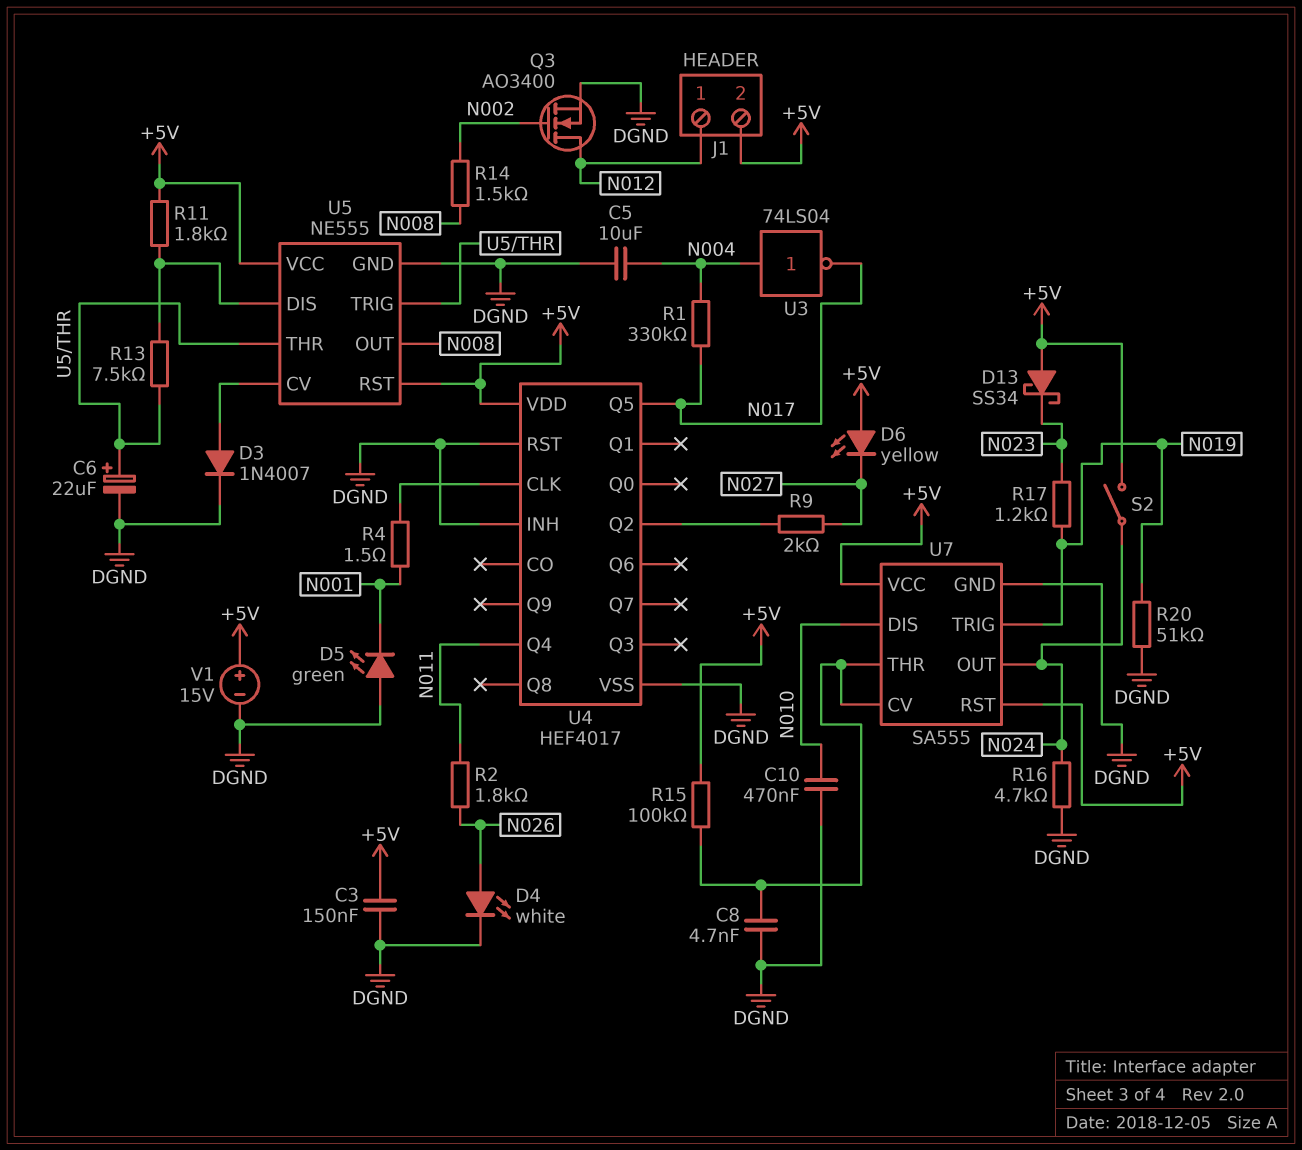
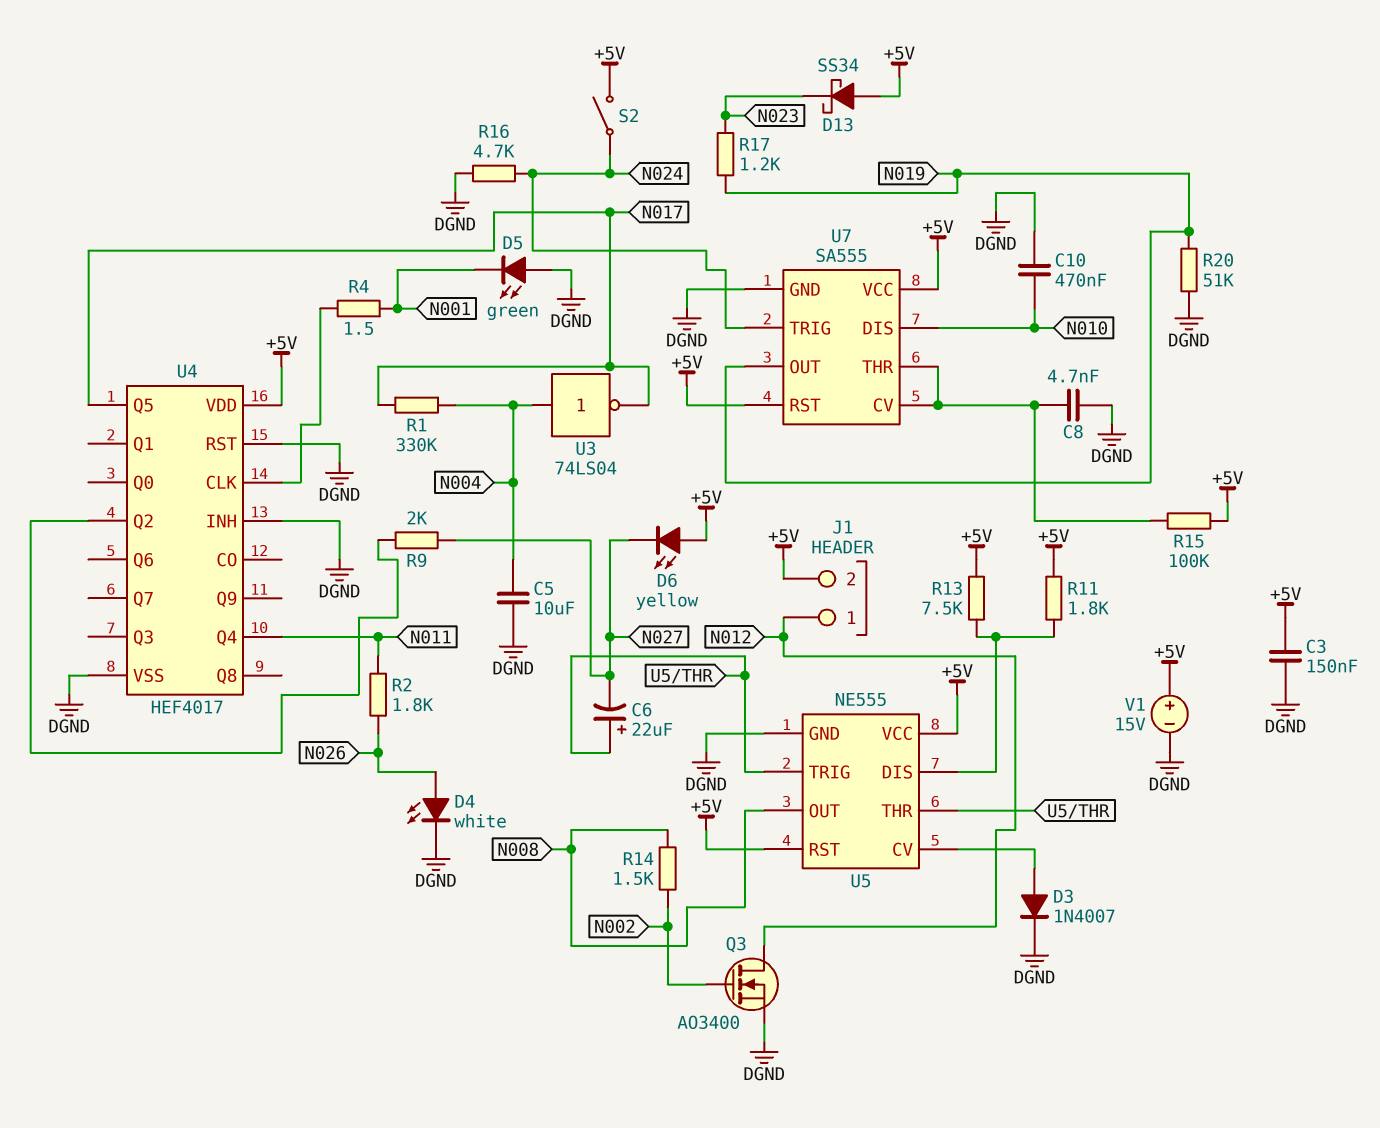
C6: 22uF (plus U5/THR, minus DGND) -> 22uF (plus U5/THR, minus N027)
R13: 7.5k (U5/DIS, U5/THR) -> 7.5k (+5V, U5/DIS)
U7 pin OUT: N024 -> N019
U7 pin TRIG: N019 -> N024

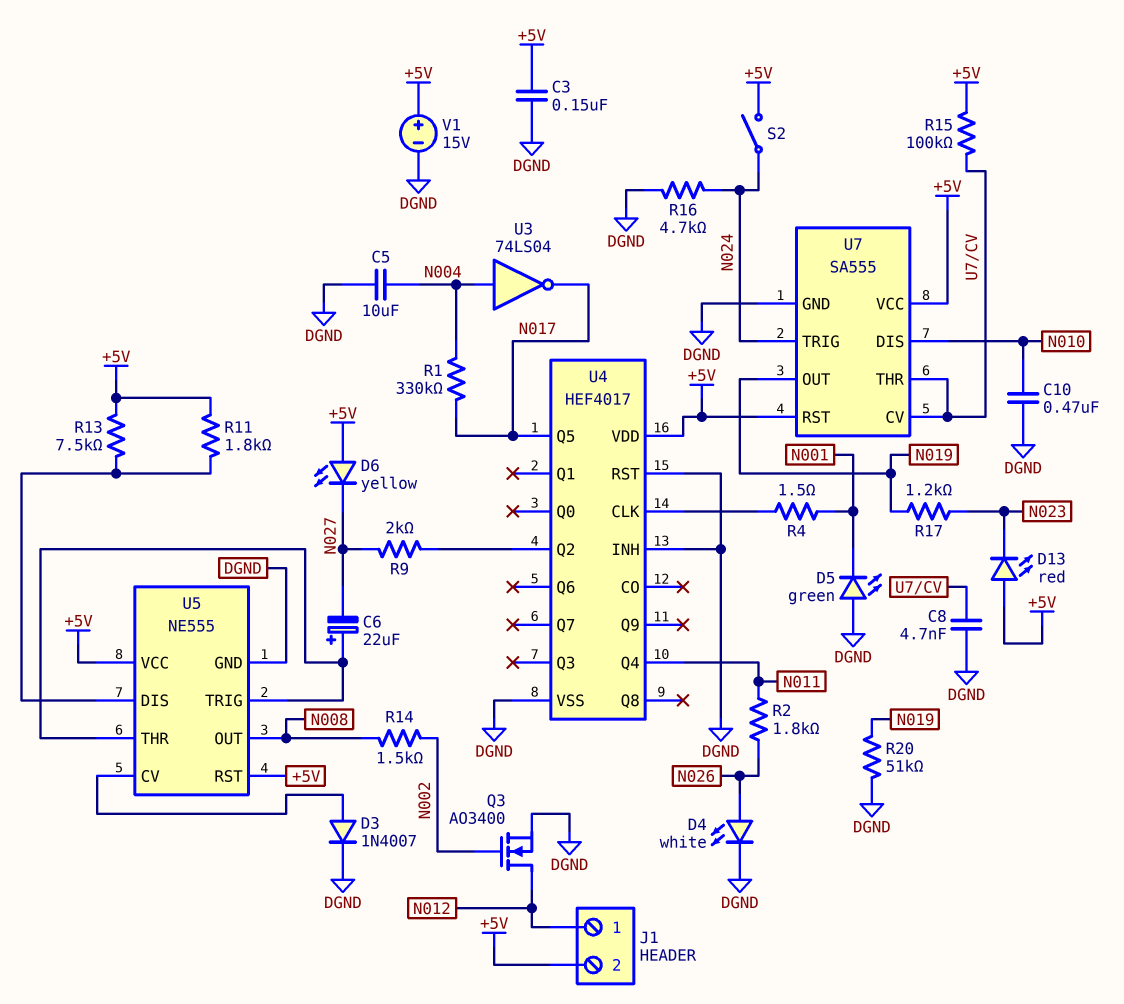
D13: schottky SS34 (A +5V, K N023) -> LED red (A +5V, K N023)

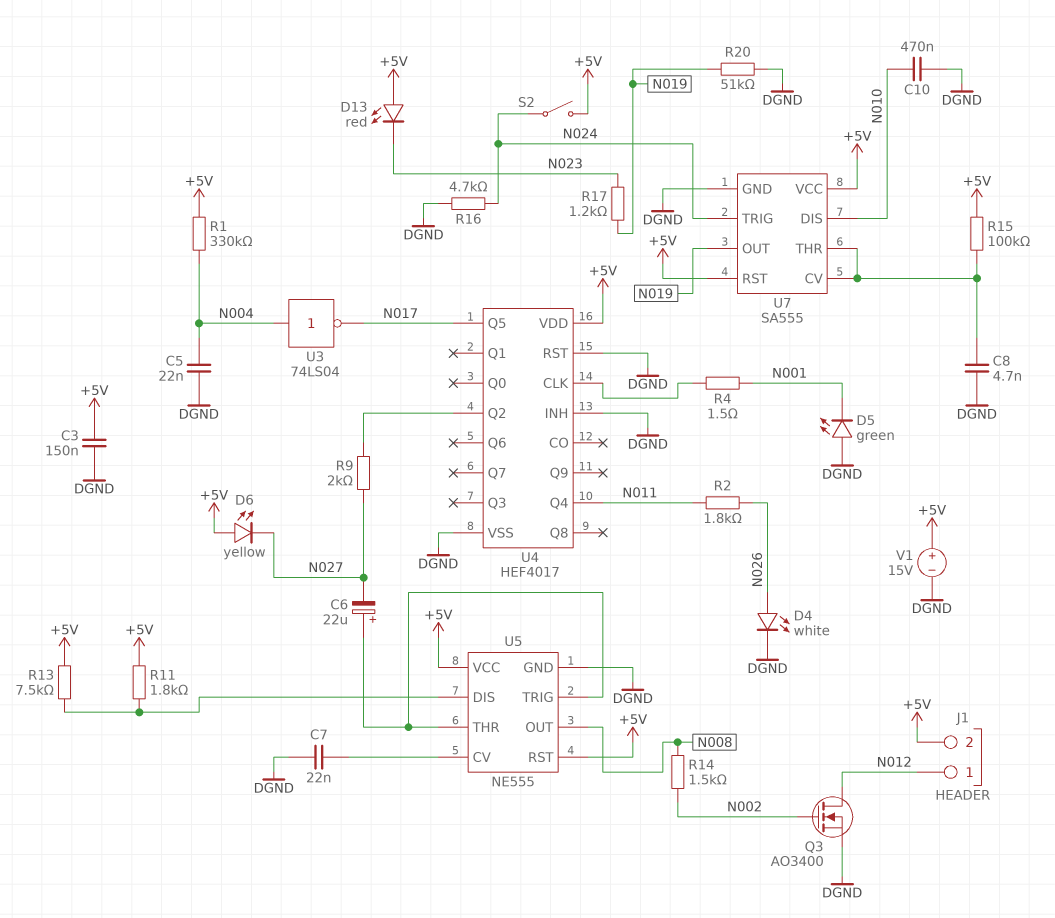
C5: 10uF (DGND, N004) -> 22nF (DGND, N004)
C7: none -> 22nF (DGND, U5/CV)
D3: diode 1N4007 (A U5/CV, K DGND) -> none
R1: 330k (N004, N017) -> 330k (+5V, N004)

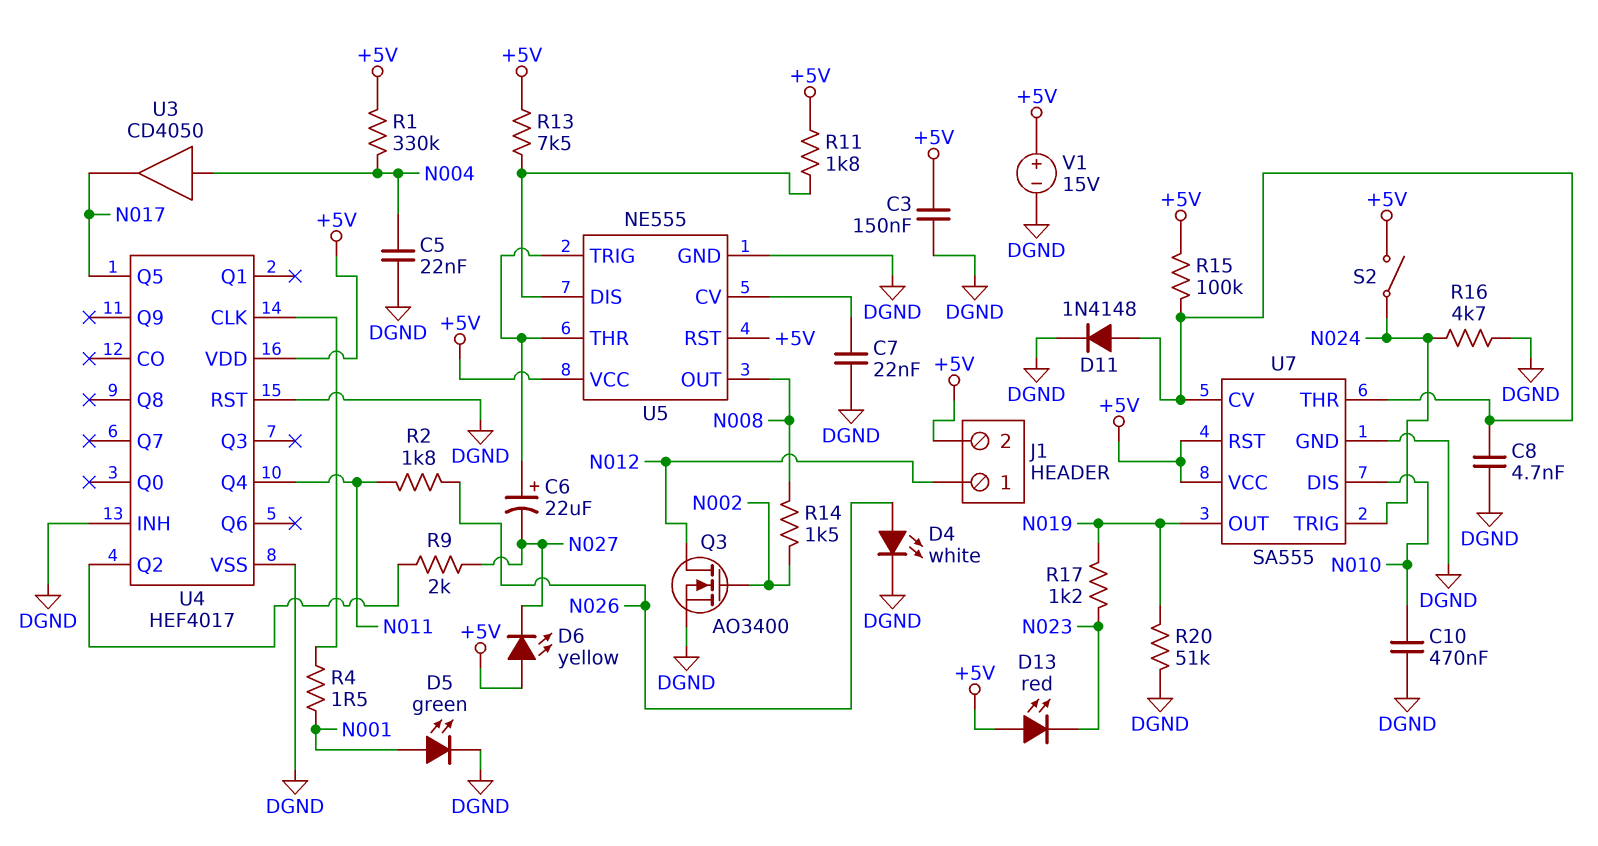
D5: LED green (A DGND, K N001) -> LED green (A N001, K DGND)
D11: none -> diode 1N4148 (A U7/CV, K DGND)
U3: NOT 74LS04 (in N004, out N017) -> buffer CD4050 (in N004, out N017)

